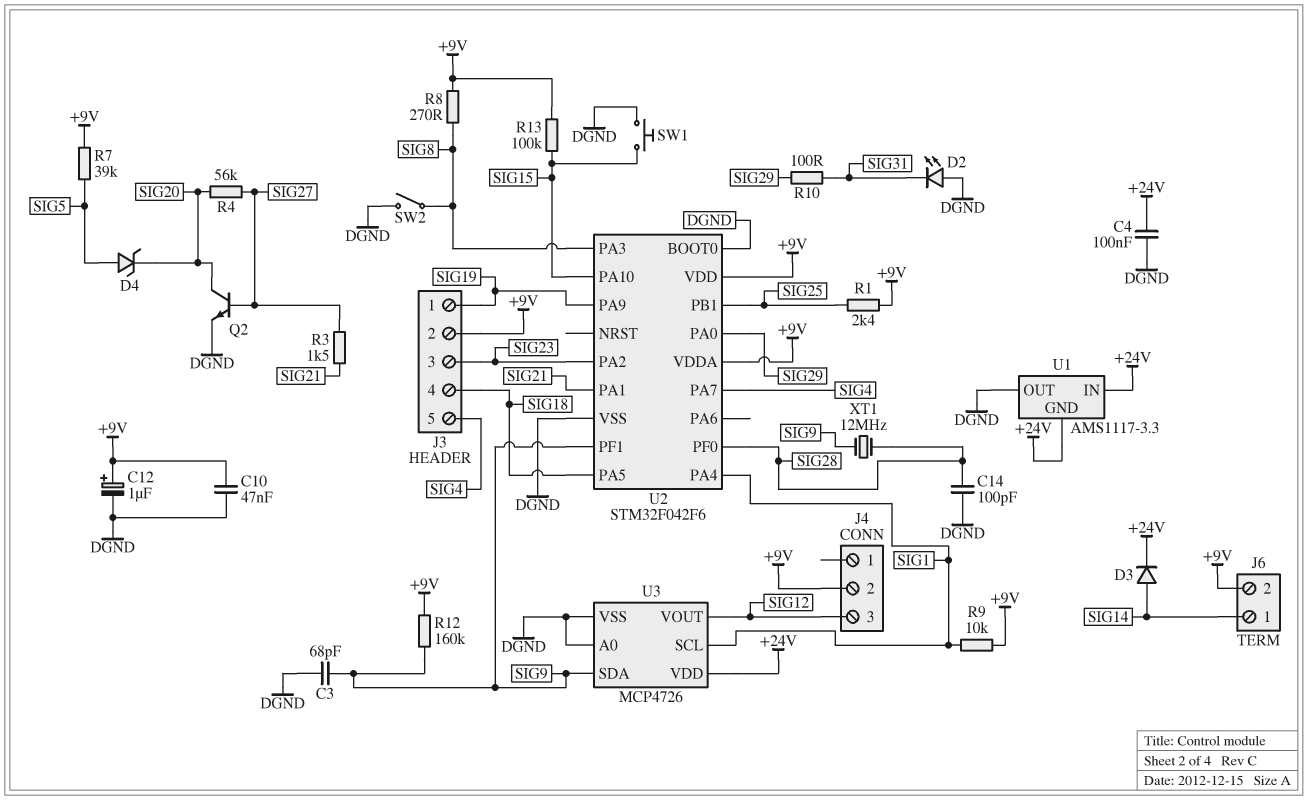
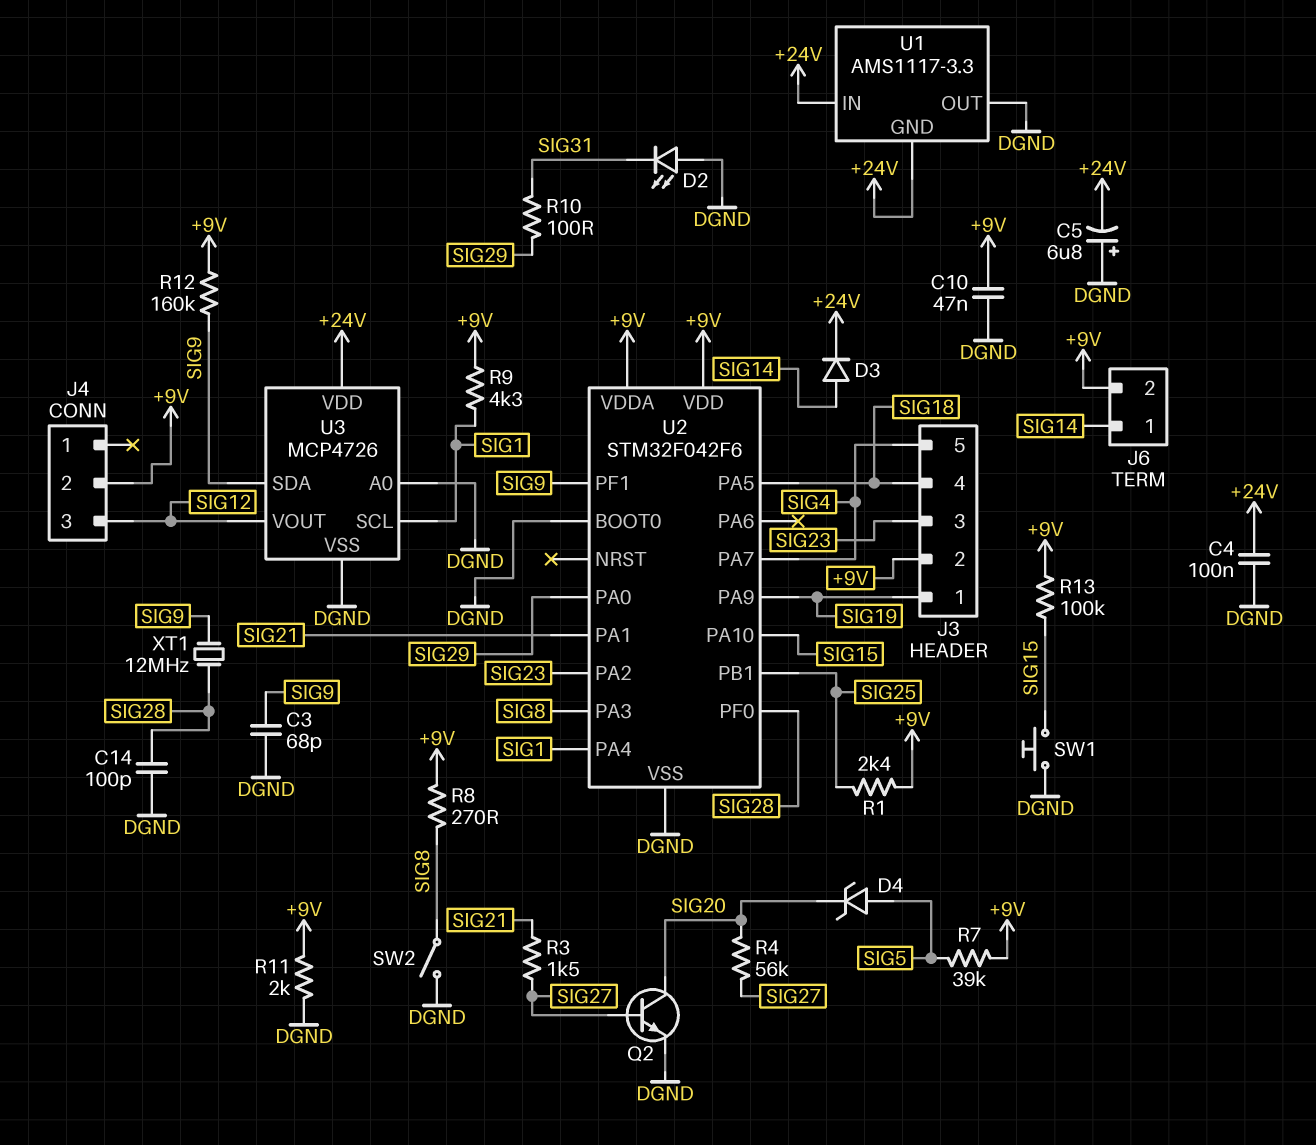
C5: none -> 6.8uF (plus DGND, minus +24V)
C12: 1uF (plus +9V, minus DGND) -> none
R9: 10k (+9V, SIG1) -> 4.3k (+9V, SIG1)
R11: none -> 2k (+9V, DGND)

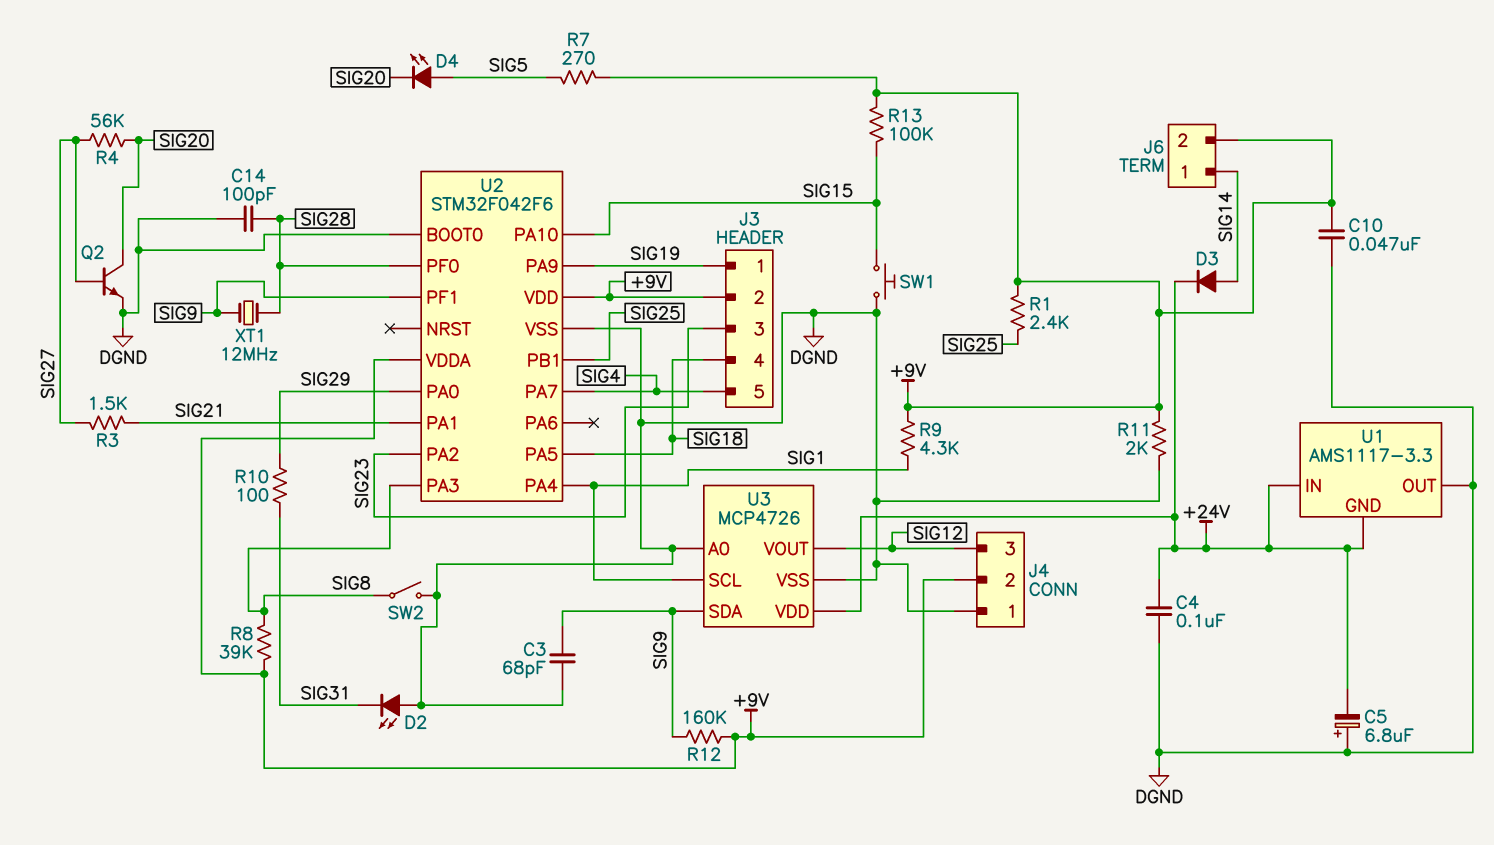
D4: zener (A SIG5, K SIG20) -> LED (A SIG5, K SIG20)
J4 pin 1: none -> DGND
R7: 39k (+9V, SIG5) -> 270 (+9V, SIG5)
R8: 270 (+9V, SIG8) -> 39k (+9V, SIG8)

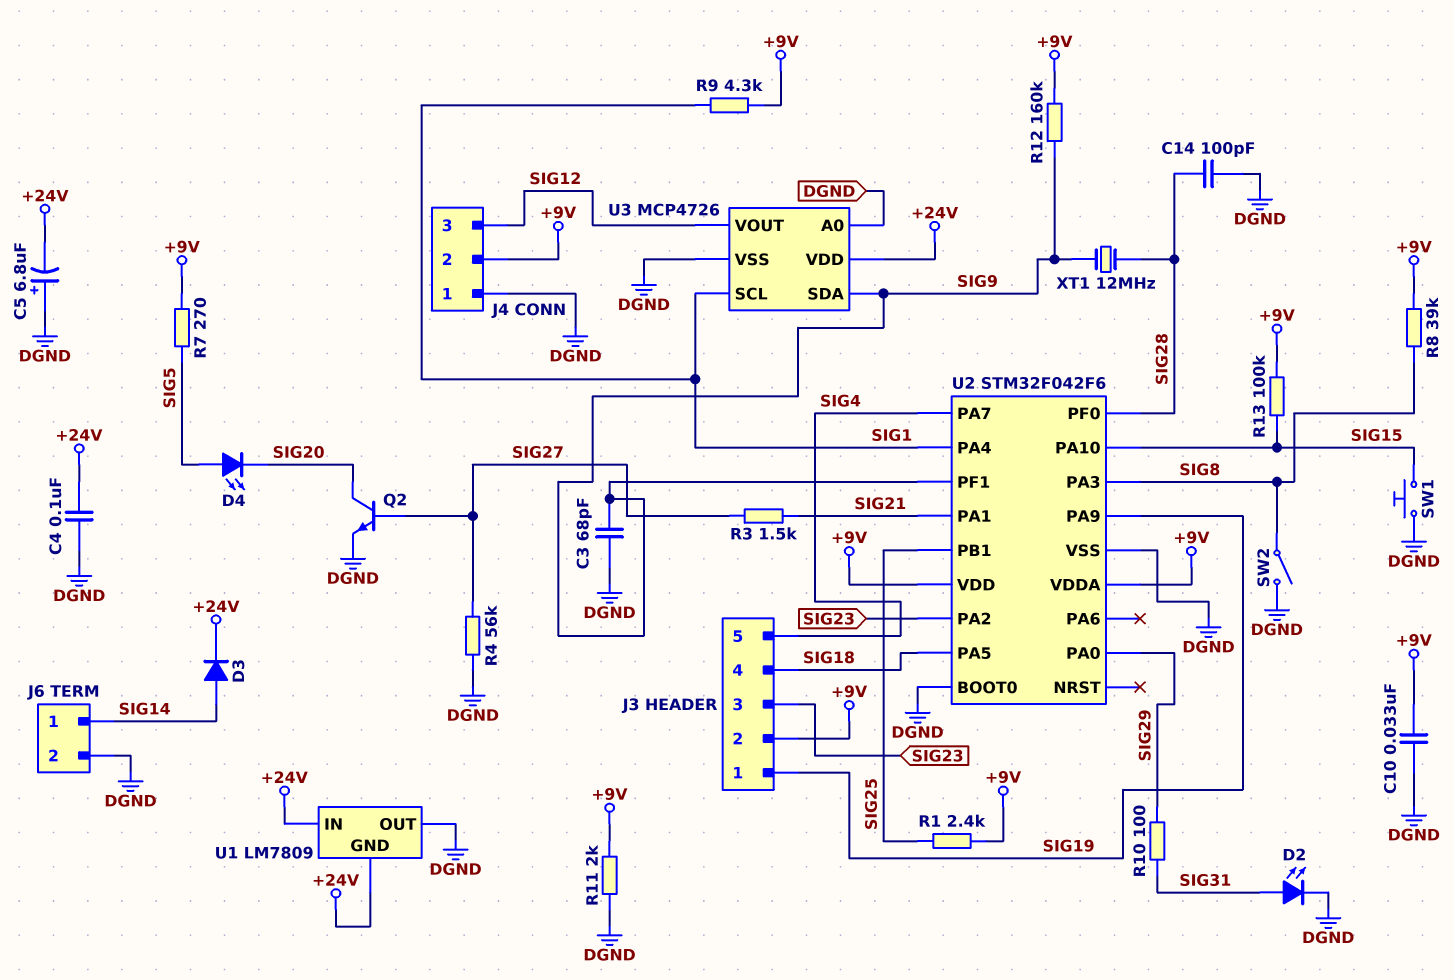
C10: 47nF (+9V, DGND) -> 33nF (+9V, DGND)
D2: LED (A DGND, K SIG31) -> LED (A SIG31, K DGND)
J6 pin 2: +9V -> DGND
R4: 56k (SIG20, SIG27) -> 56k (DGND, SIG27)
U1: AMS1117-3.3 -> LM7809

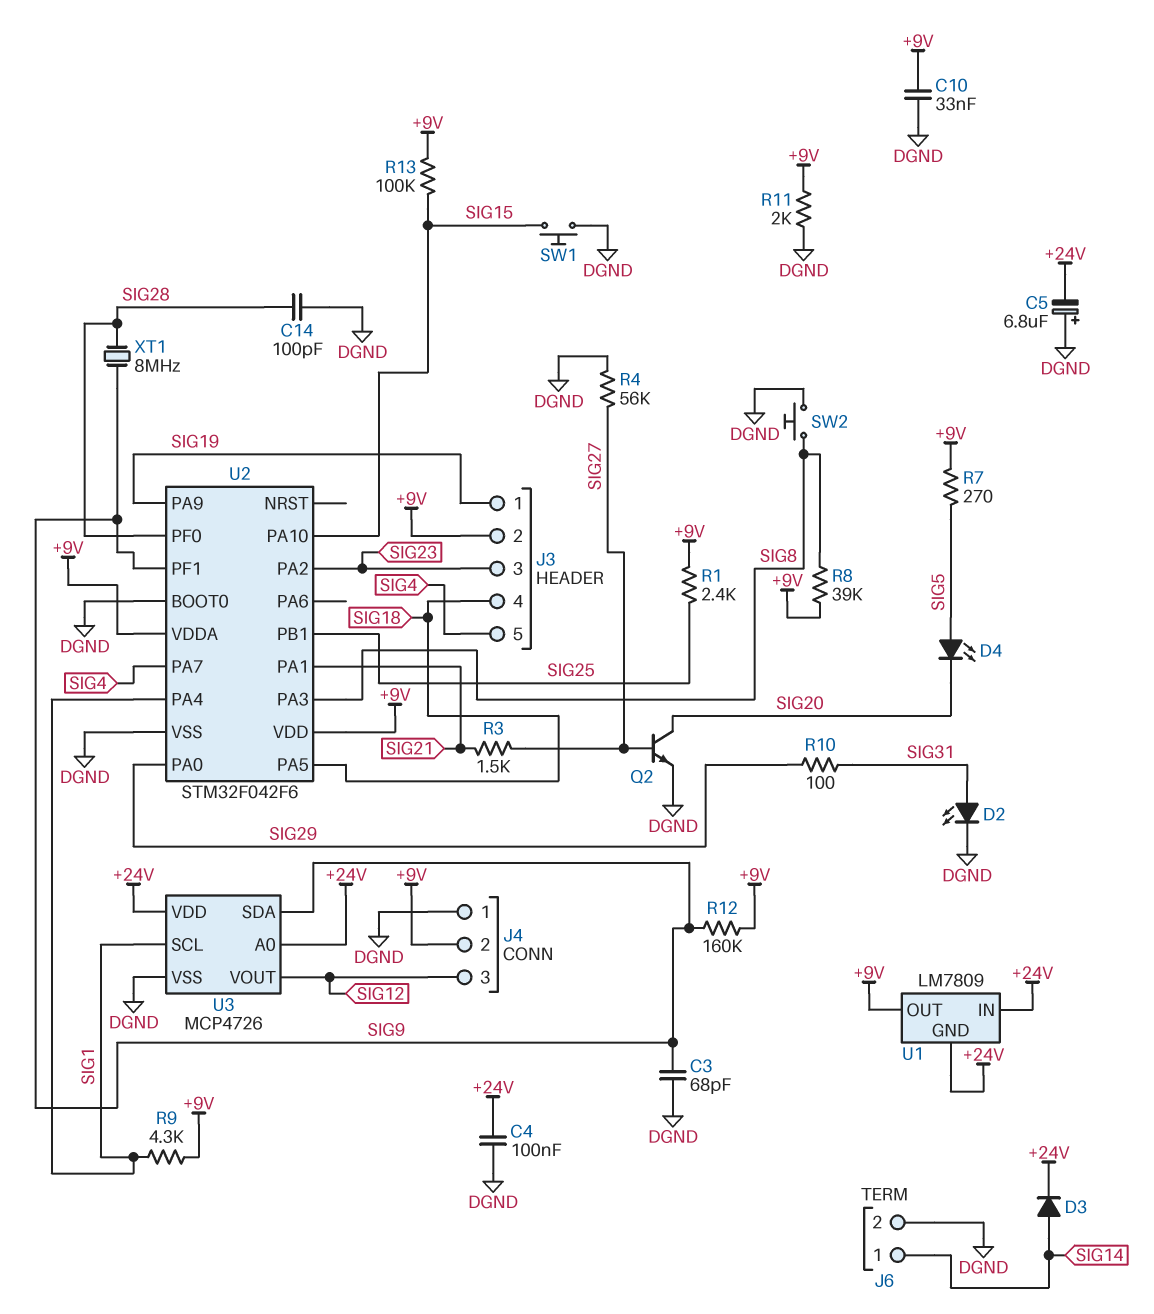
SW2: switch (DGND, SIG8) -> button (DGND, SIG8)
U1 pin OUT: DGND -> +9V
U3 pin A0: DGND -> +24V
XT1: 12MHz (SIG9, SIG28) -> 8MHz (SIG9, SIG28)

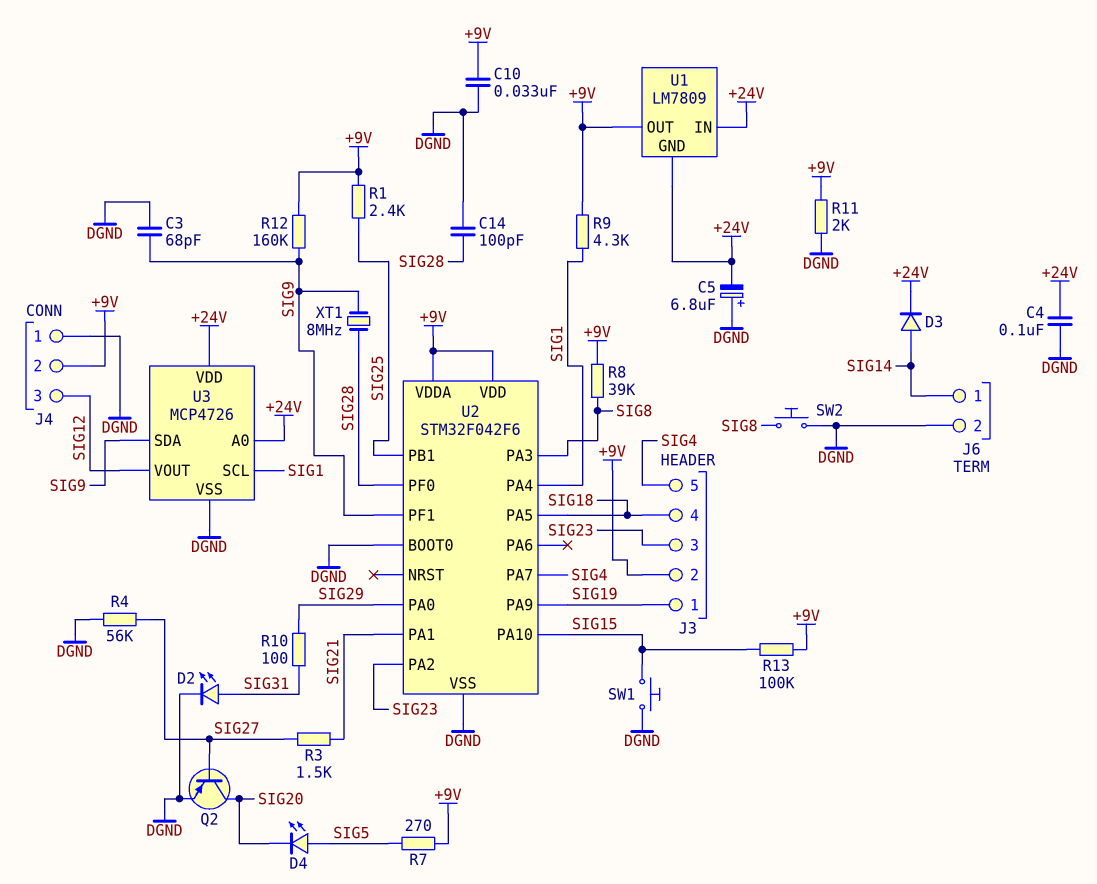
Q2: NPN (B SIG27, C SIG20, E DGND) -> PNP (B SIG27, C SIG20, E DGND)

